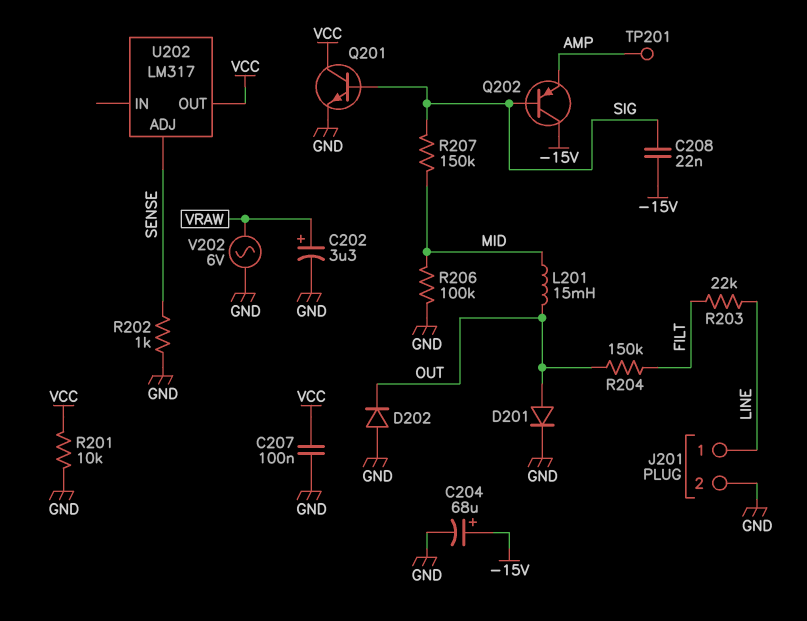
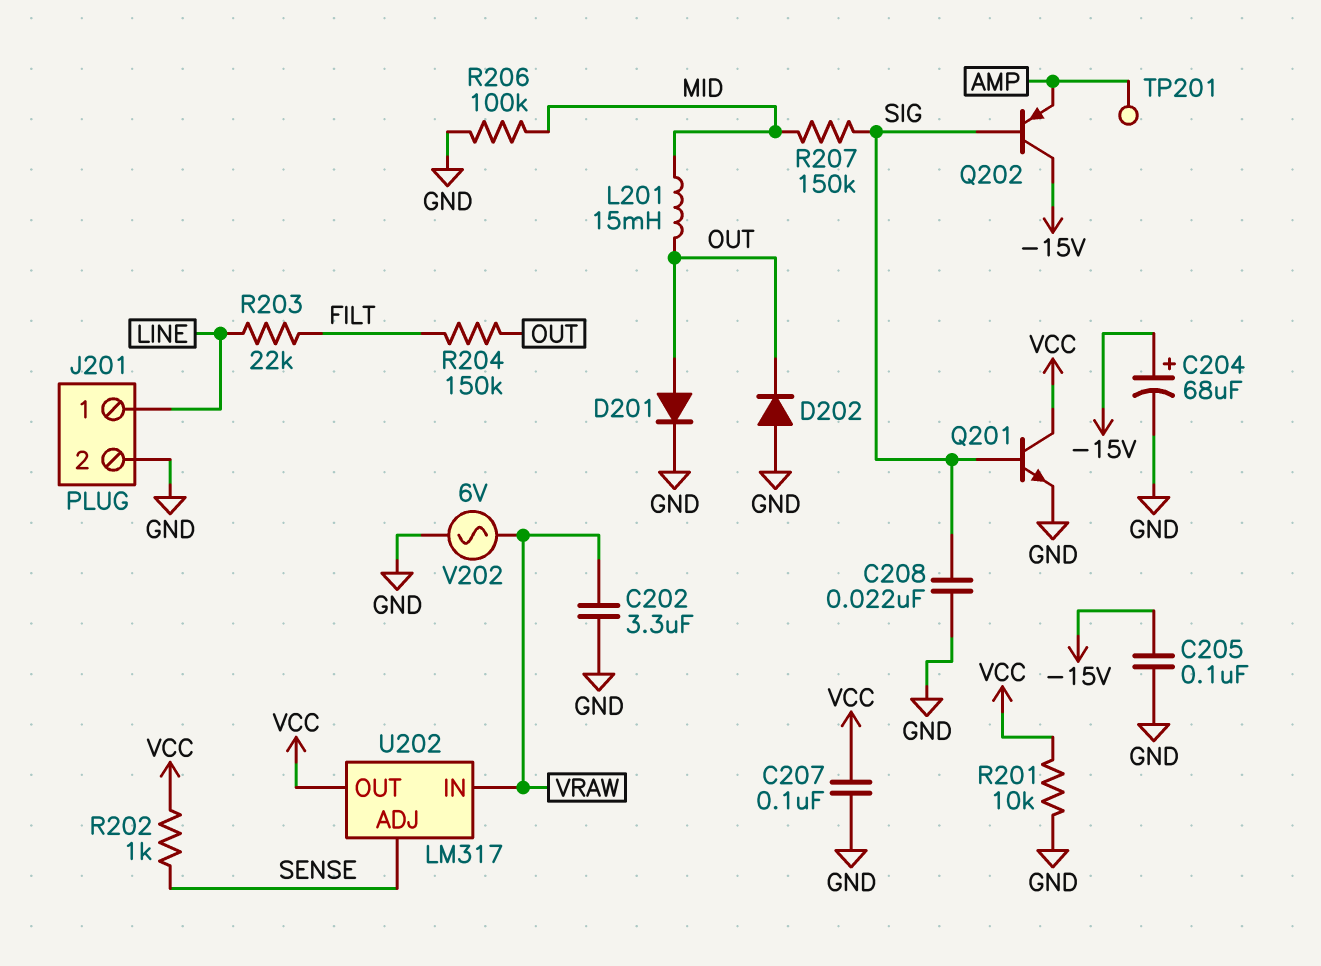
C202: 3.3uF (plus VRAW, minus GND) -> 3.3uF (GND, VRAW)
C205: none -> 100nF (-15V, GND)
C208: 22nF (-15V, SIG) -> 22nF (GND, SIG)
R202: 1k (GND, SENSE) -> 1k (SENSE, VCC)
U202 pin IN: none -> VRAW

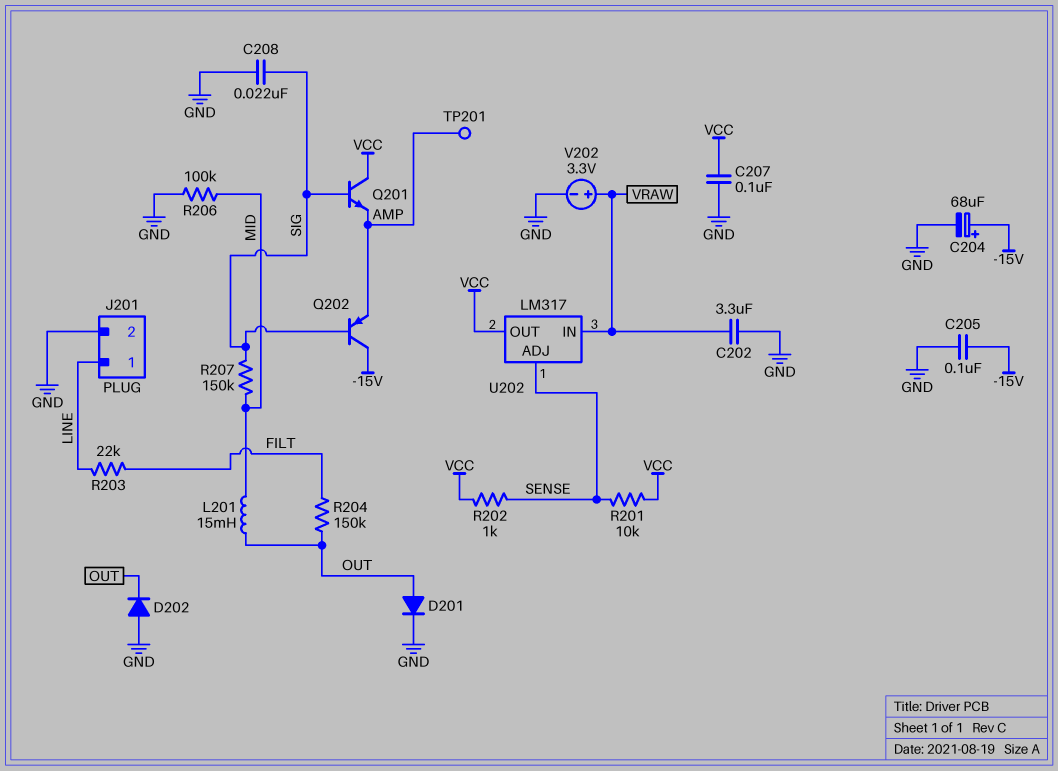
Q201: NPN (B SIG, C VCC, E GND) -> NPN (B SIG, C VCC, E AMP)
R201: 10k (GND, VCC) -> 10k (SENSE, VCC)
V202: AC 6V (GND, VRAW) -> 3.3V (plus VRAW, minus GND)

